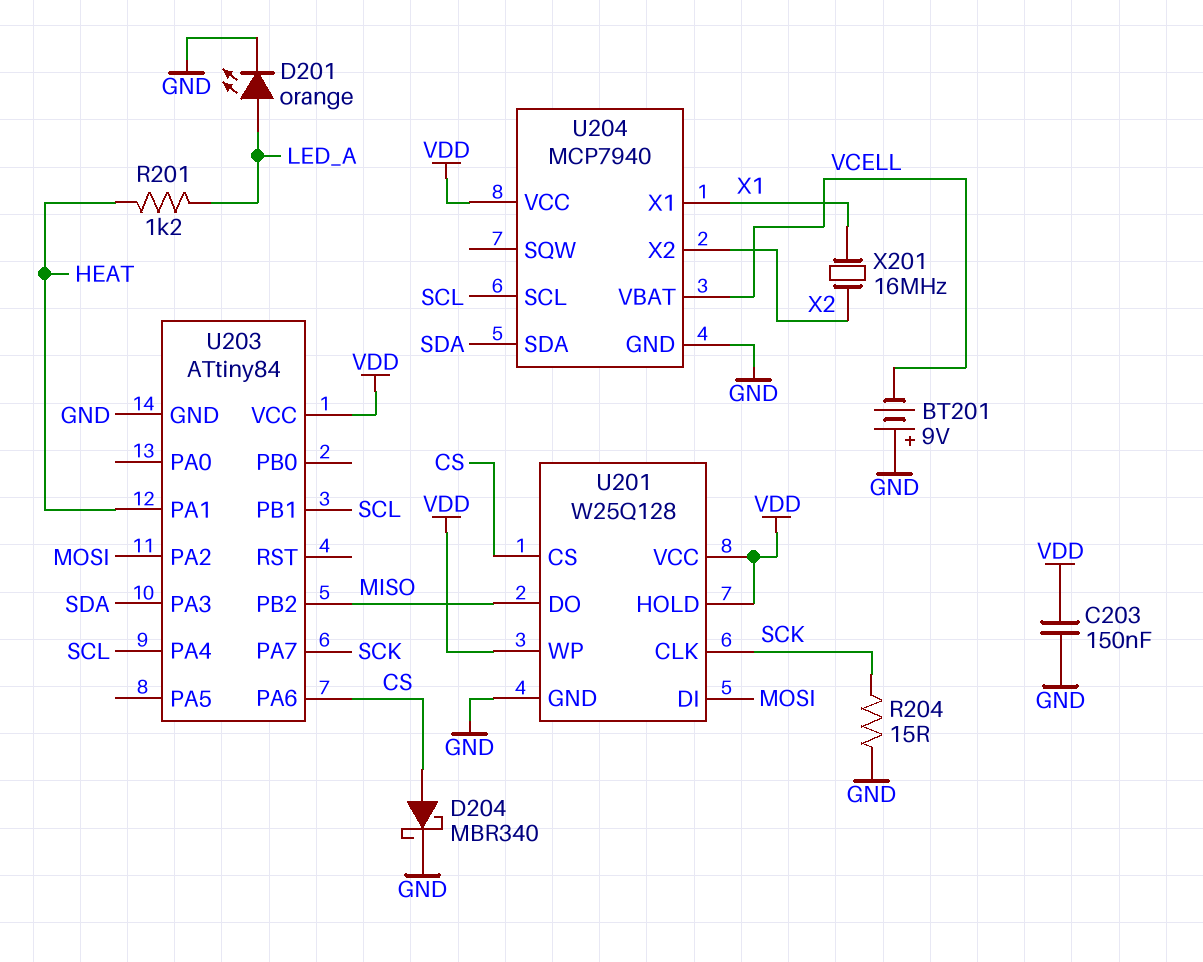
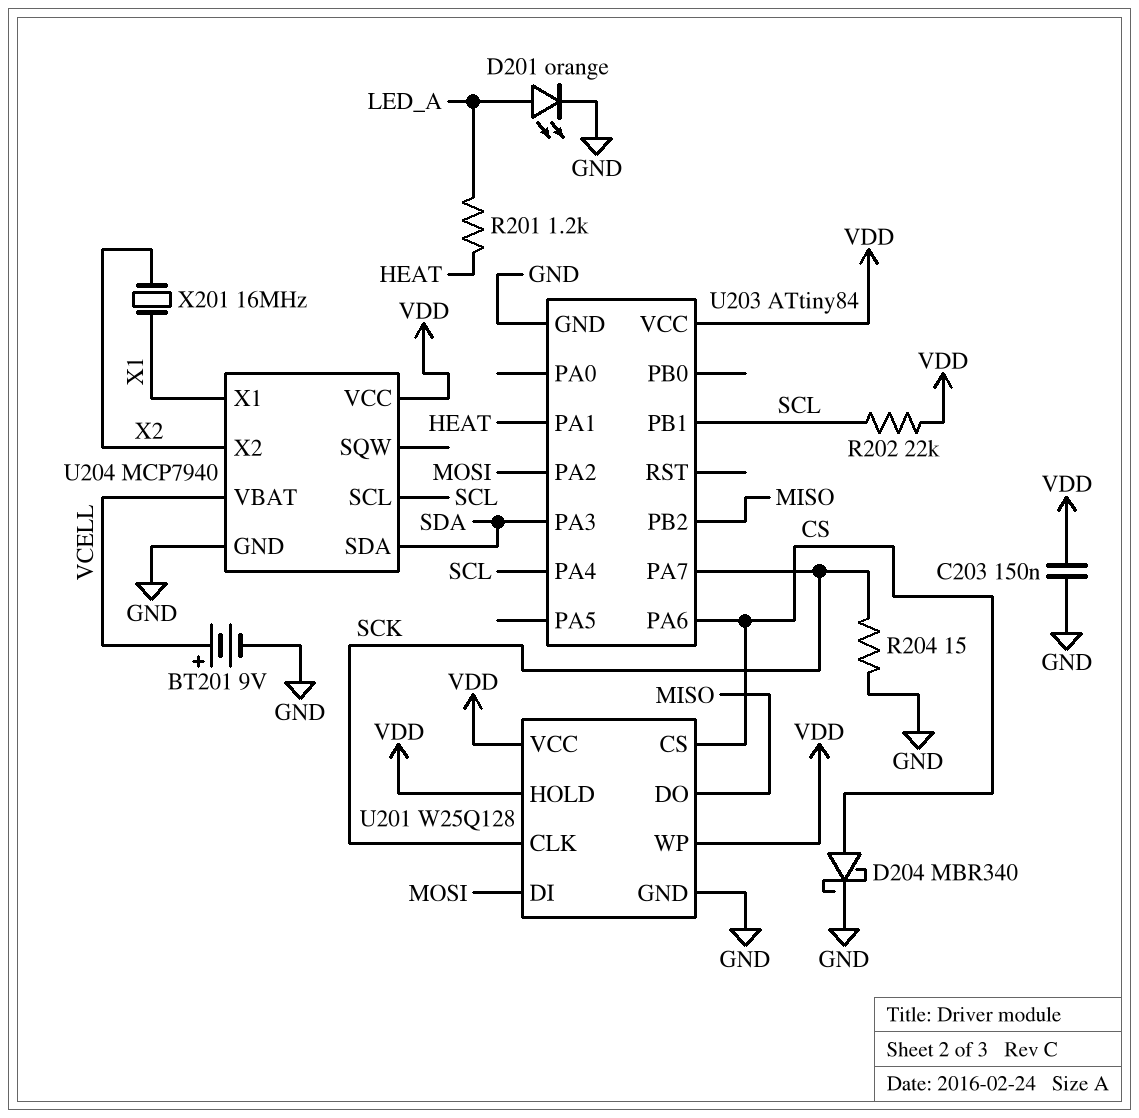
BT201: 9V (plus GND, minus VCELL) -> 9V (plus VCELL, minus GND)
R202: none -> 22k (SCL, VDD)

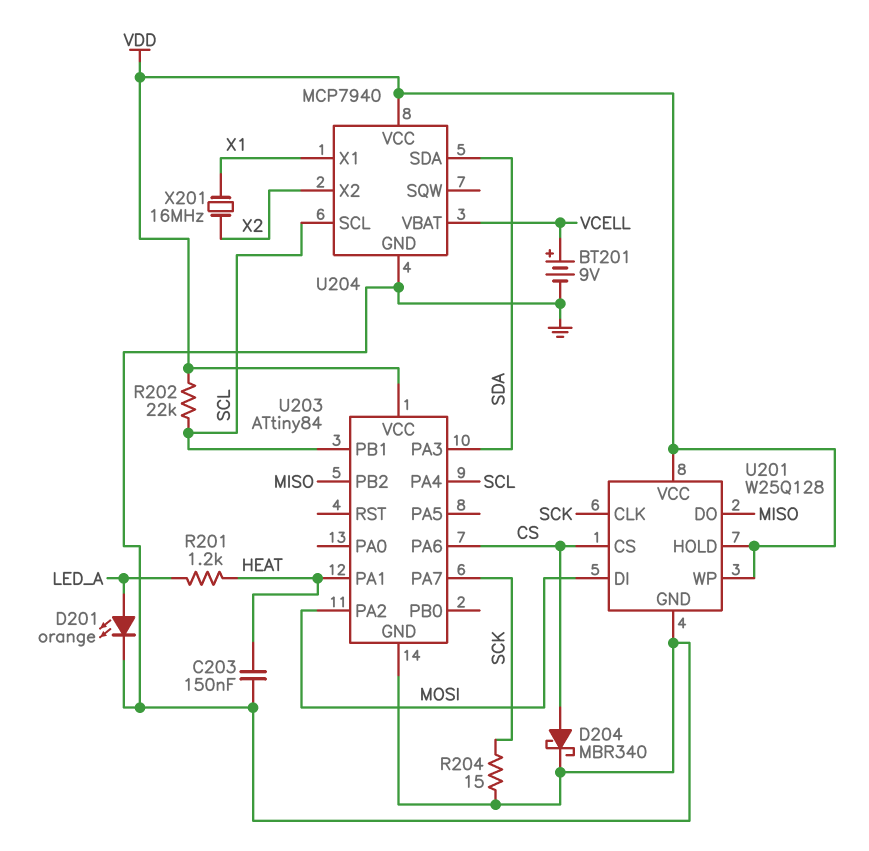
C203: 150nF (GND, VDD) -> 150nF (GND, HEAT)

